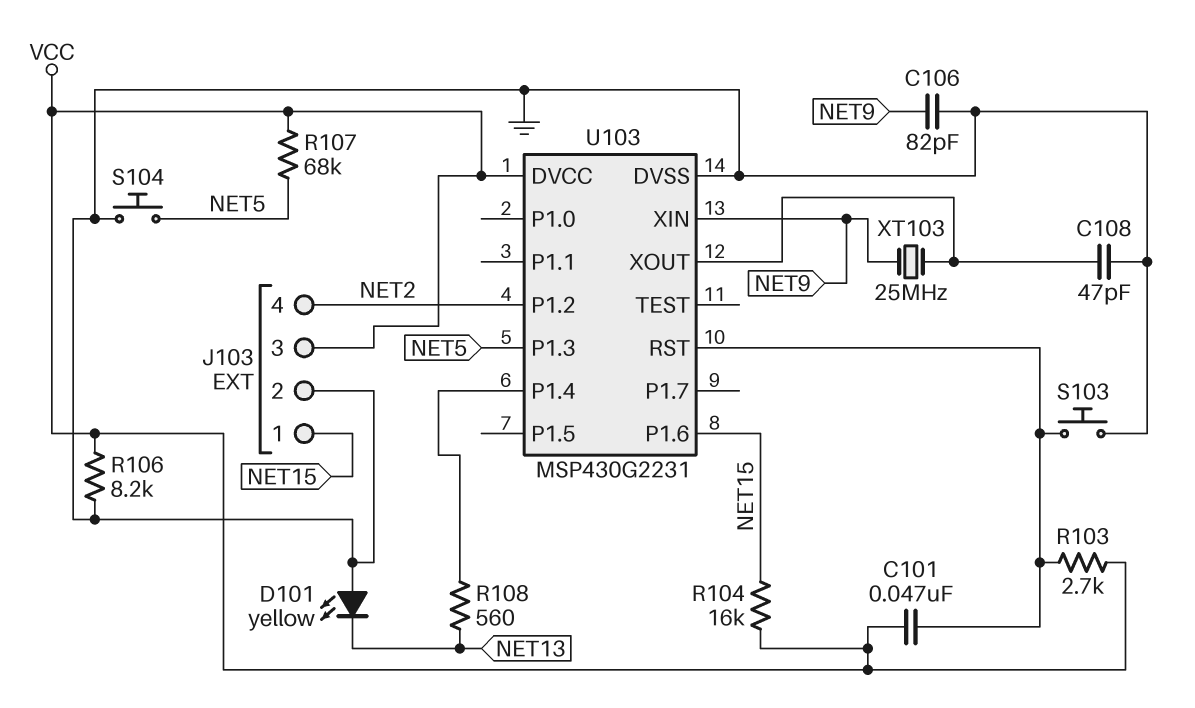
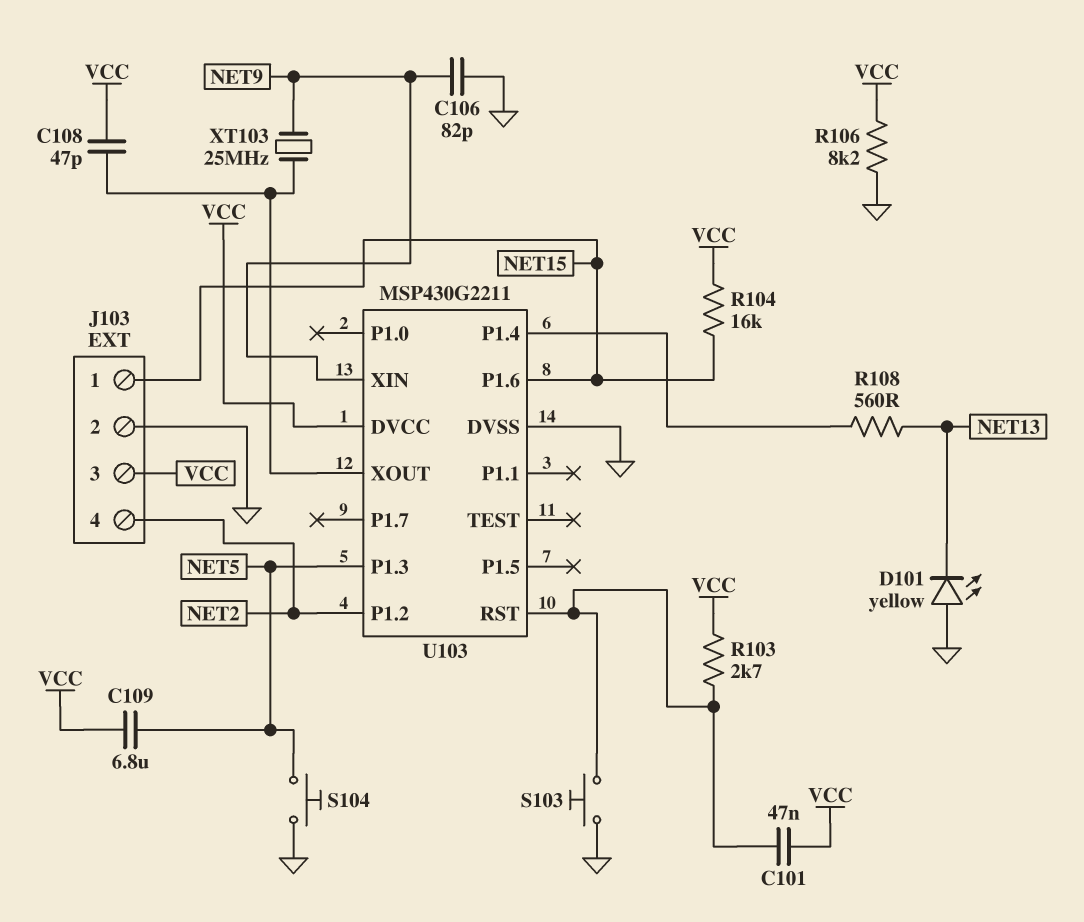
C108: 47pF (GND, U103/XOUT) -> 47pF (U103/XOUT, VCC)
C109: none -> 6.8uF (NET5, VCC)
R107: 68k (NET5, VCC) -> none
U103: MSP430G2231 -> MSP430G2211

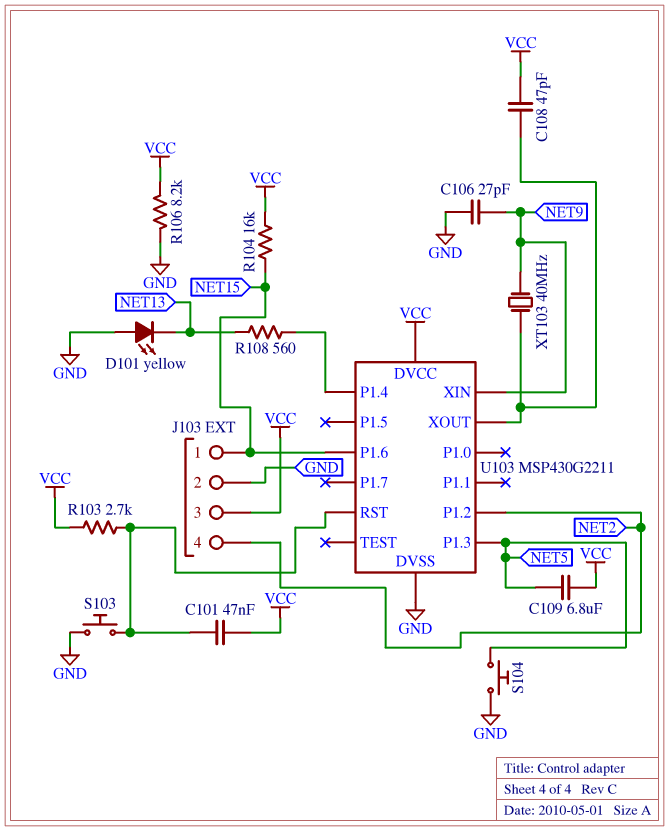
C106: 82pF (GND, NET9) -> 27pF (GND, NET9)
XT103: 25MHz (NET9, U103/XOUT) -> 40MHz (NET9, U103/XOUT)

